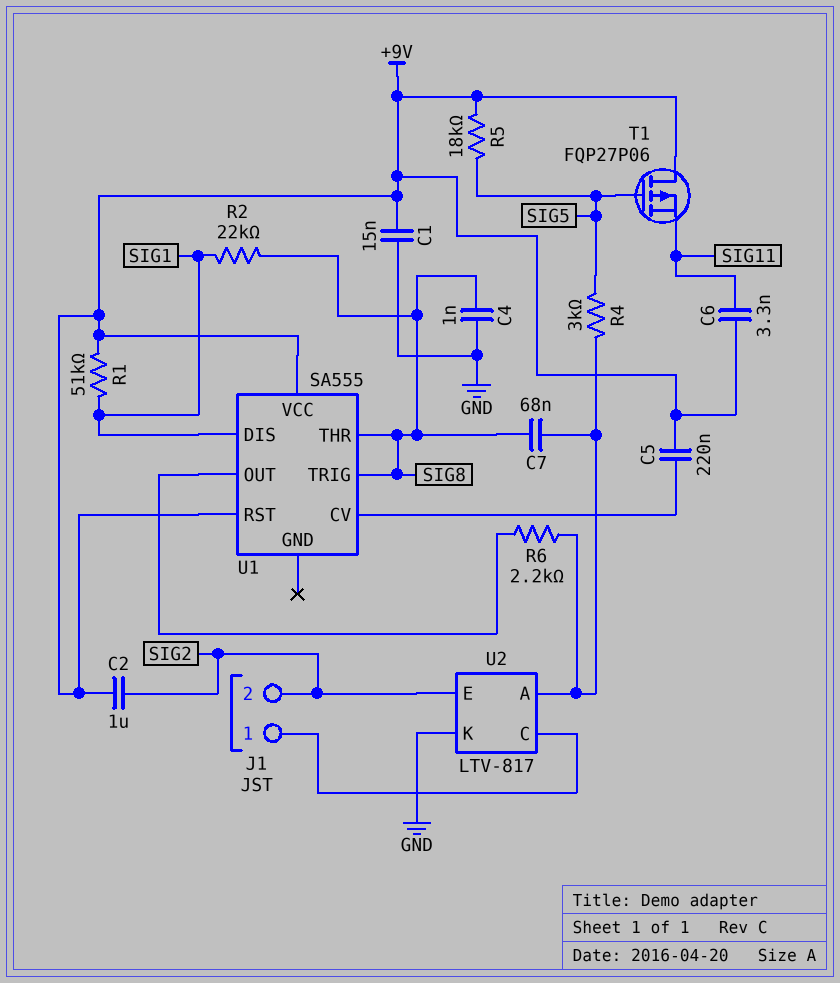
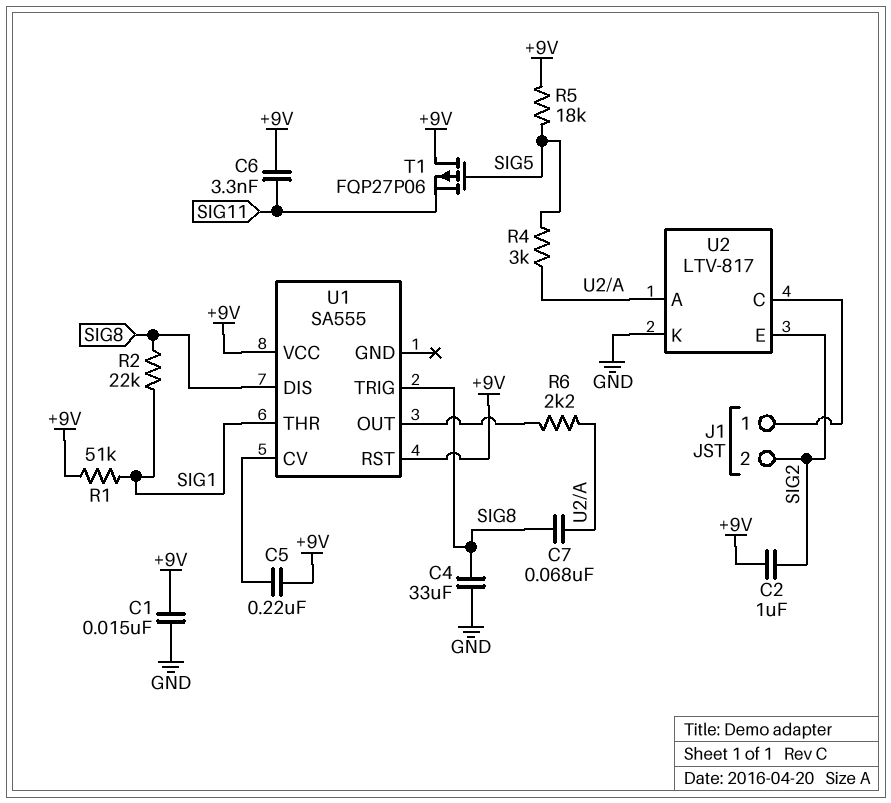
C4: 1nF (GND, SIG8) -> 33uF (GND, SIG8)
U1 pin DIS: SIG1 -> SIG8
U1 pin THR: SIG8 -> SIG1

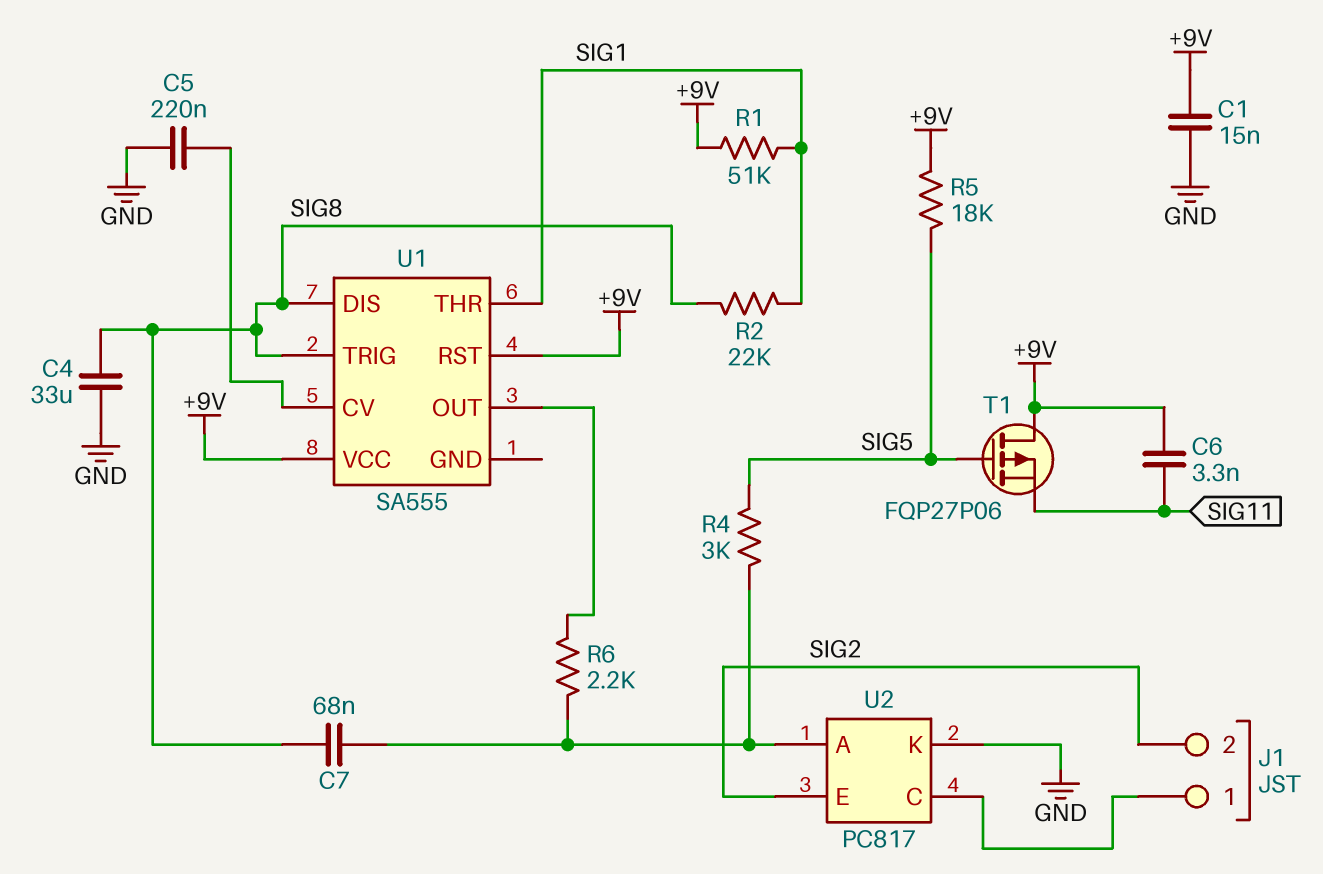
C2: 1uF (+9V, SIG2) -> none
C5: 220nF (+9V, U1/CV) -> 220nF (GND, U1/CV)
U2: LTV-817 -> PC817

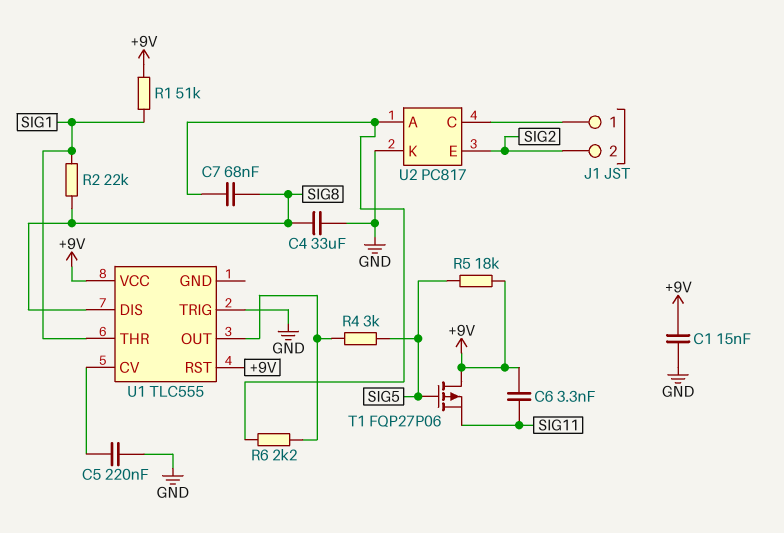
R4: 3k (SIG5, U2/A) -> 3k (SIG5, U1/OUT)
U1: SA555 -> TLC555
U1 pin TRIG: SIG8 -> GND

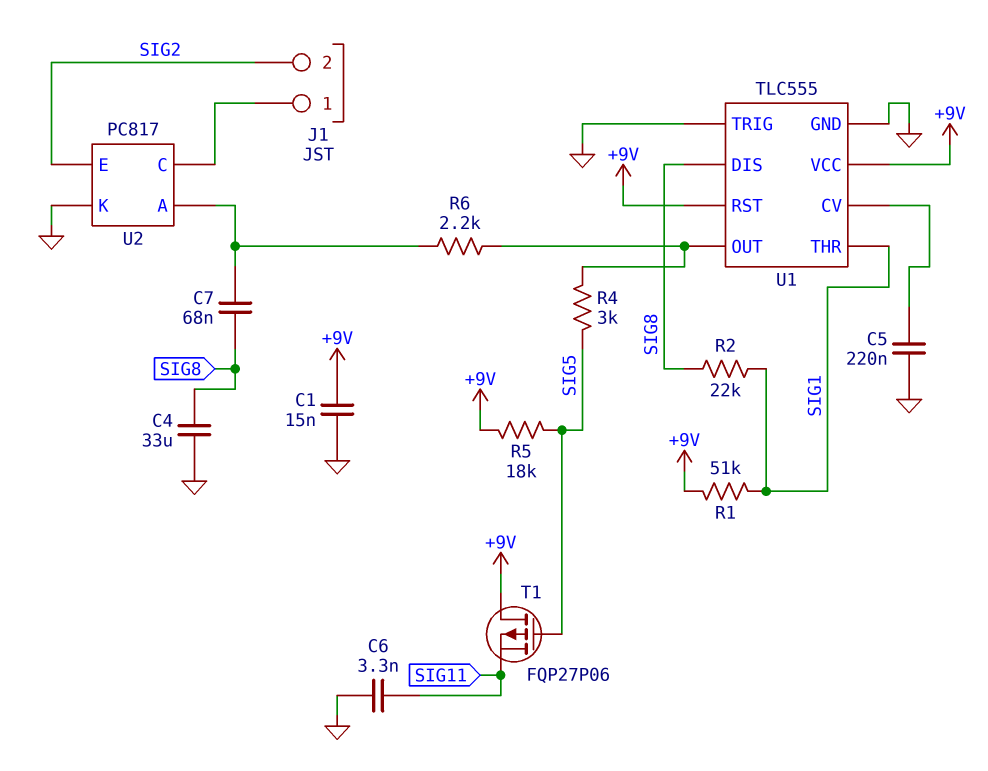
C6: 3.3nF (+9V, SIG11) -> 3.3nF (GND, SIG11)
U1 pin GND: none -> GND

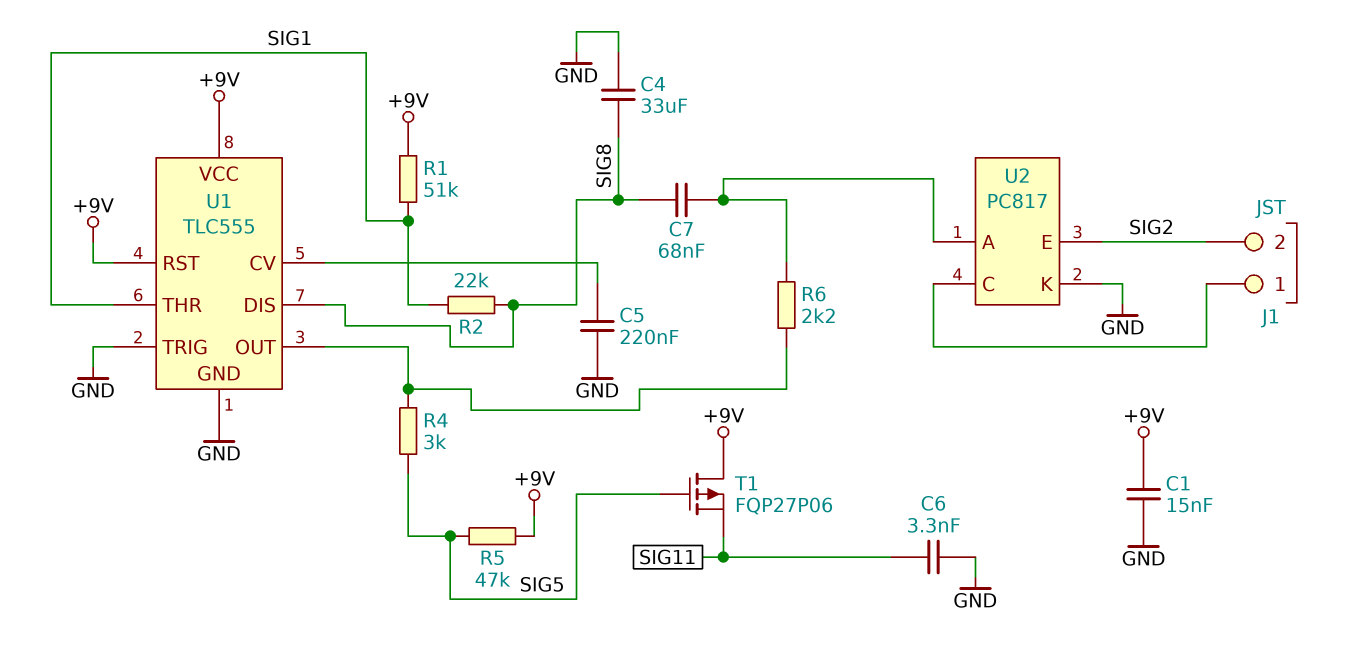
R5: 18k (+9V, SIG5) -> 47k (+9V, SIG5)

